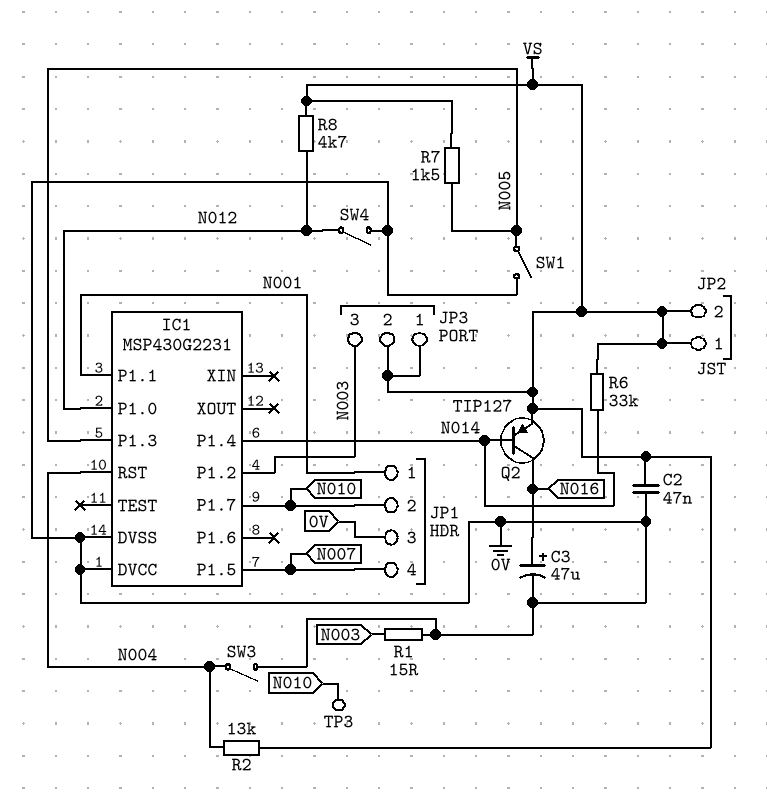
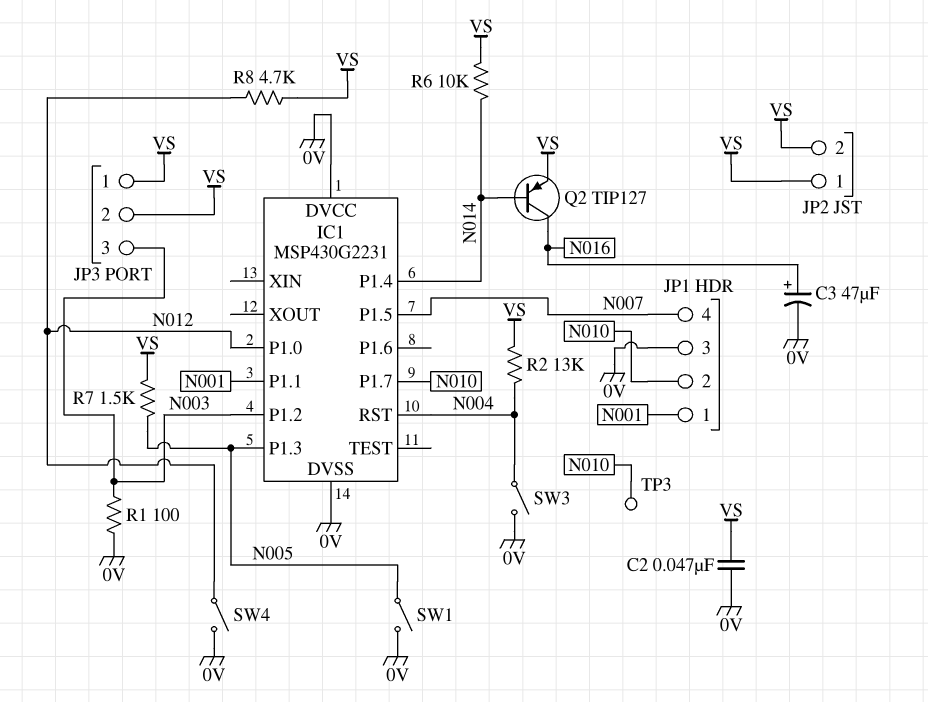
R1: 15 (0V, N003) -> 100 (0V, N003)
R6: 33k (N014, VS) -> 10k (N014, VS)

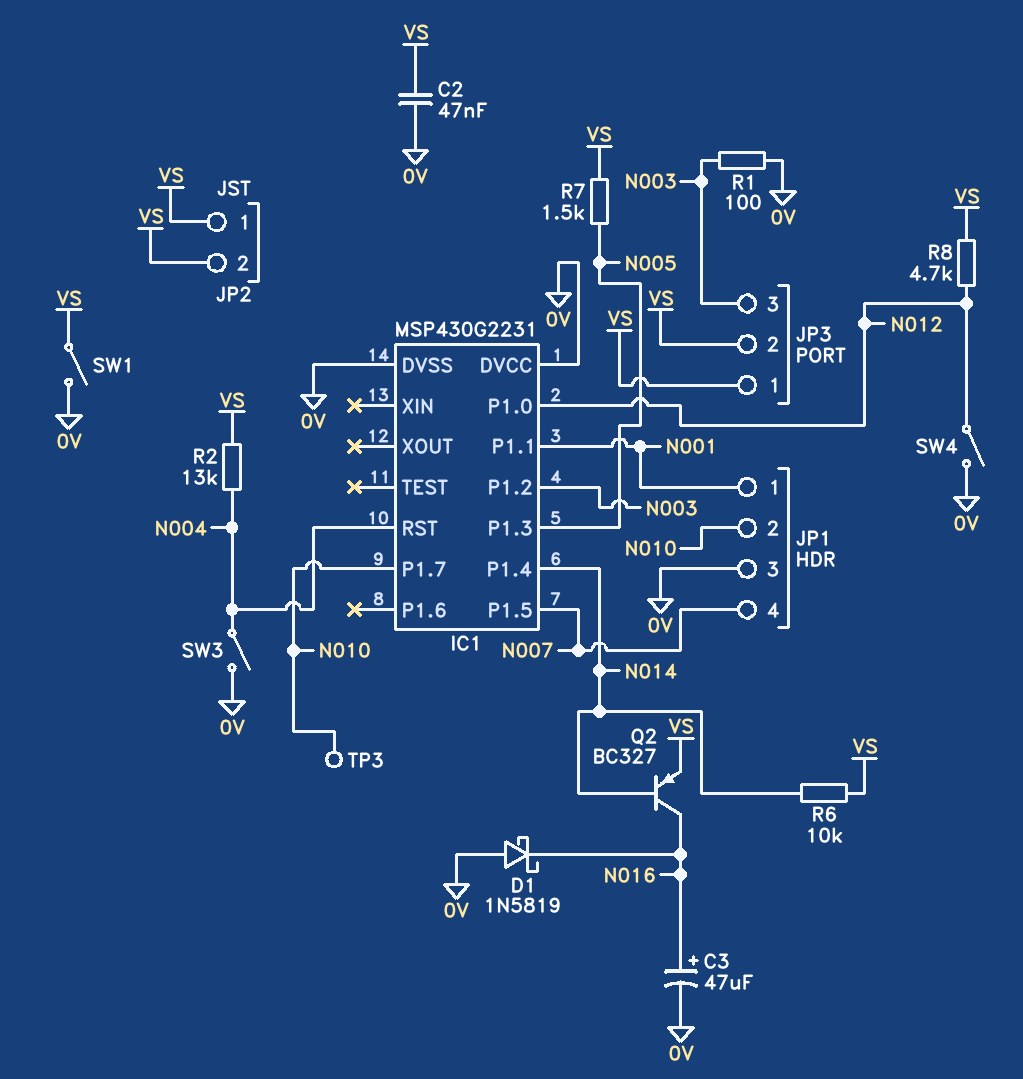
D1: none -> schottky 1N5819 (A 0V, K N016)
Q2: PNP TIP127 (B N014, C N016, E VS) -> PNP BC327 (B N014, C N016, E VS)
SW1: switch (0V, N005) -> switch (0V, VS)

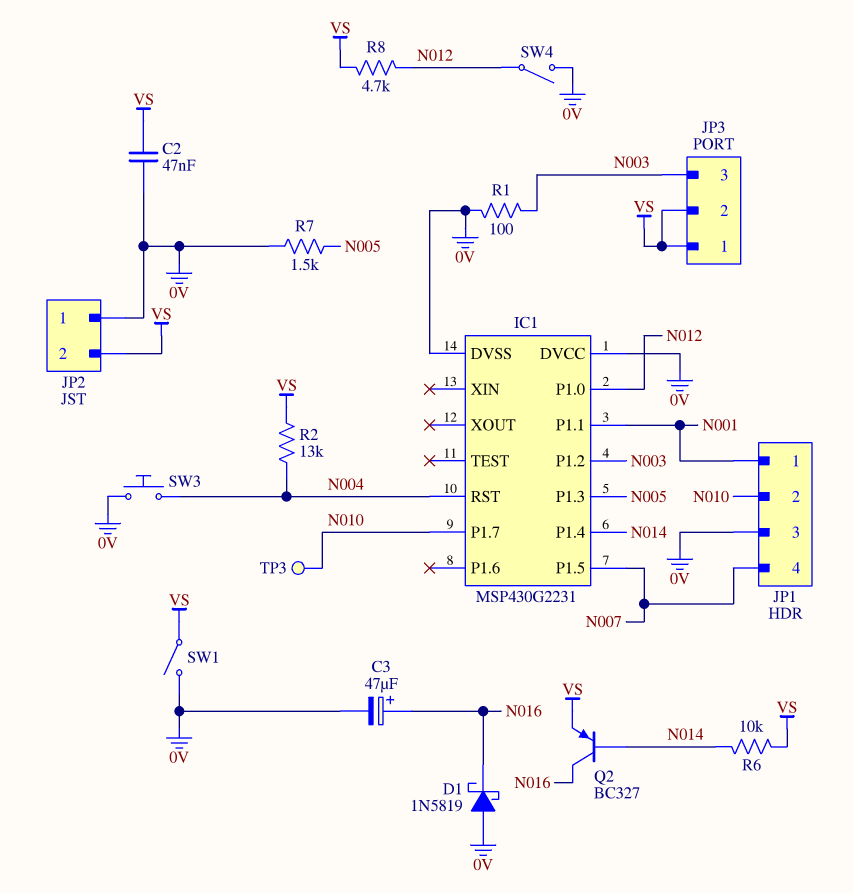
JP2 pin 1: VS -> 0V
R7: 1.5k (N005, VS) -> 1.5k (0V, N005)
SW3: switch (0V, N004) -> button (0V, N004)

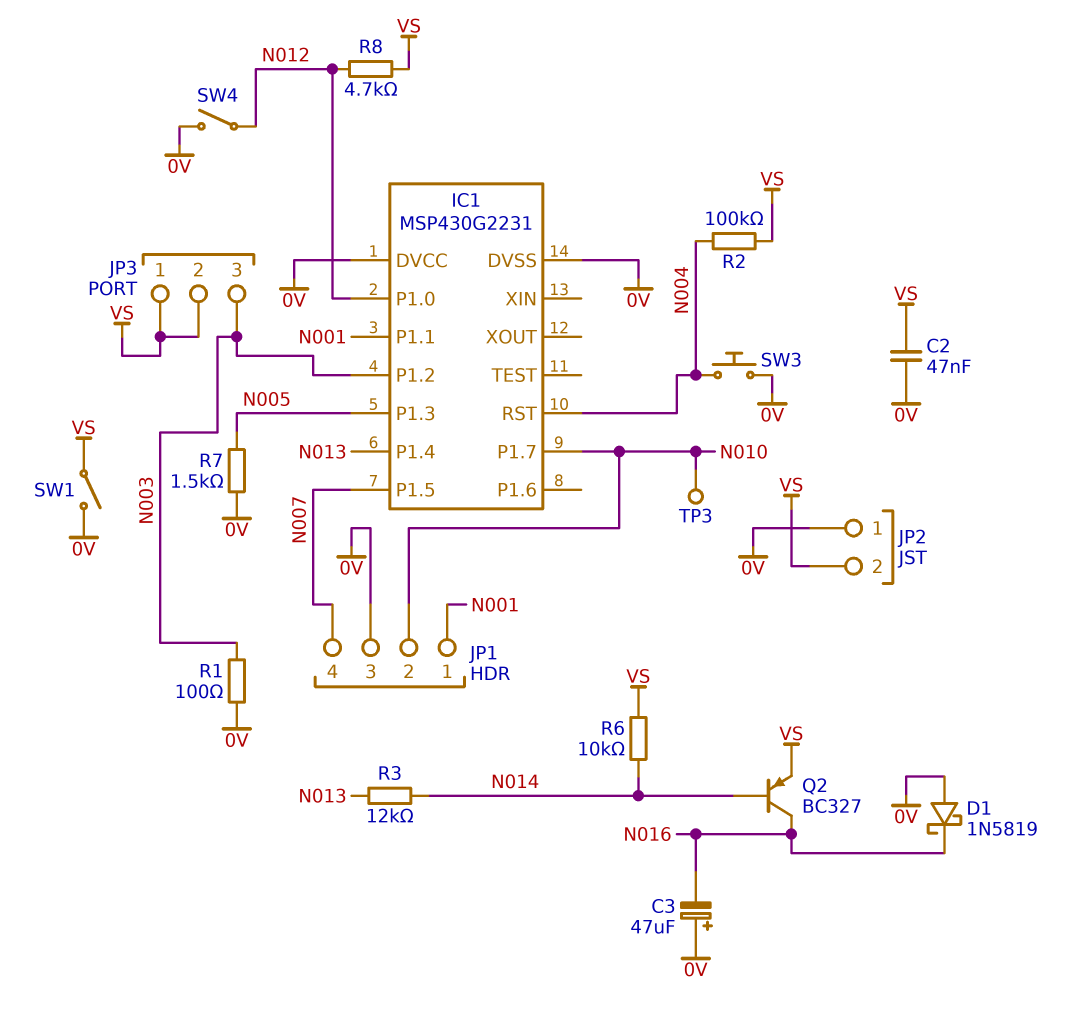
C3: 47uF (plus N016, minus 0V) -> 47uF (plus 0V, minus N016)
IC1 pin P1.4: N014 -> N013
R2: 13k (N004, VS) -> 100k (N004, VS)
R3: none -> 12k (N013, N014)

